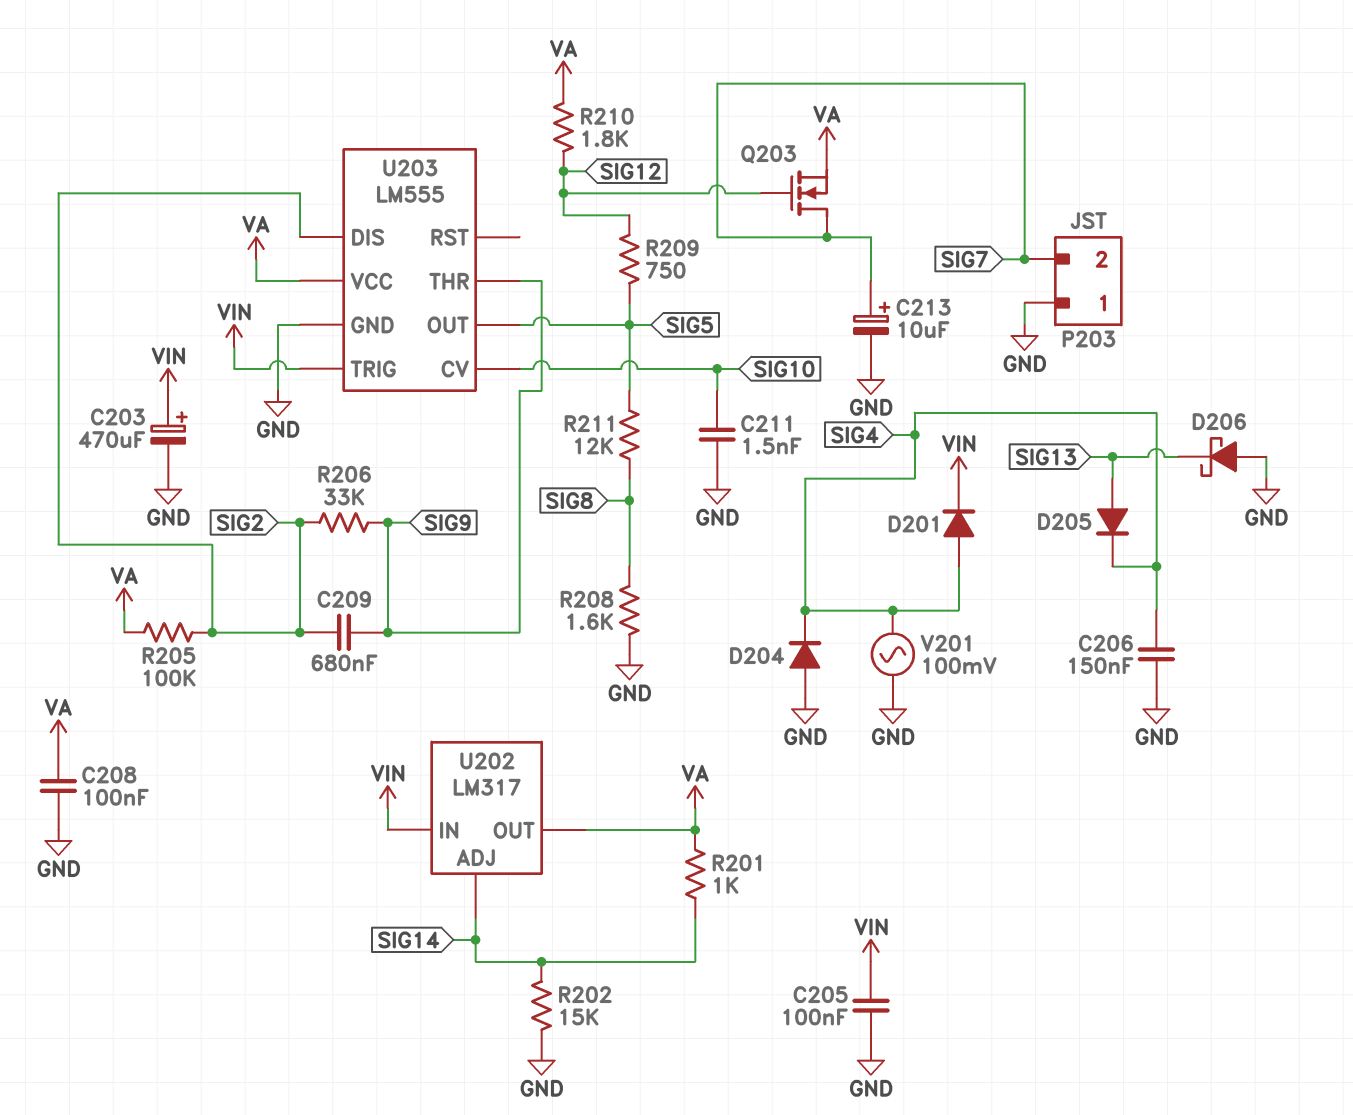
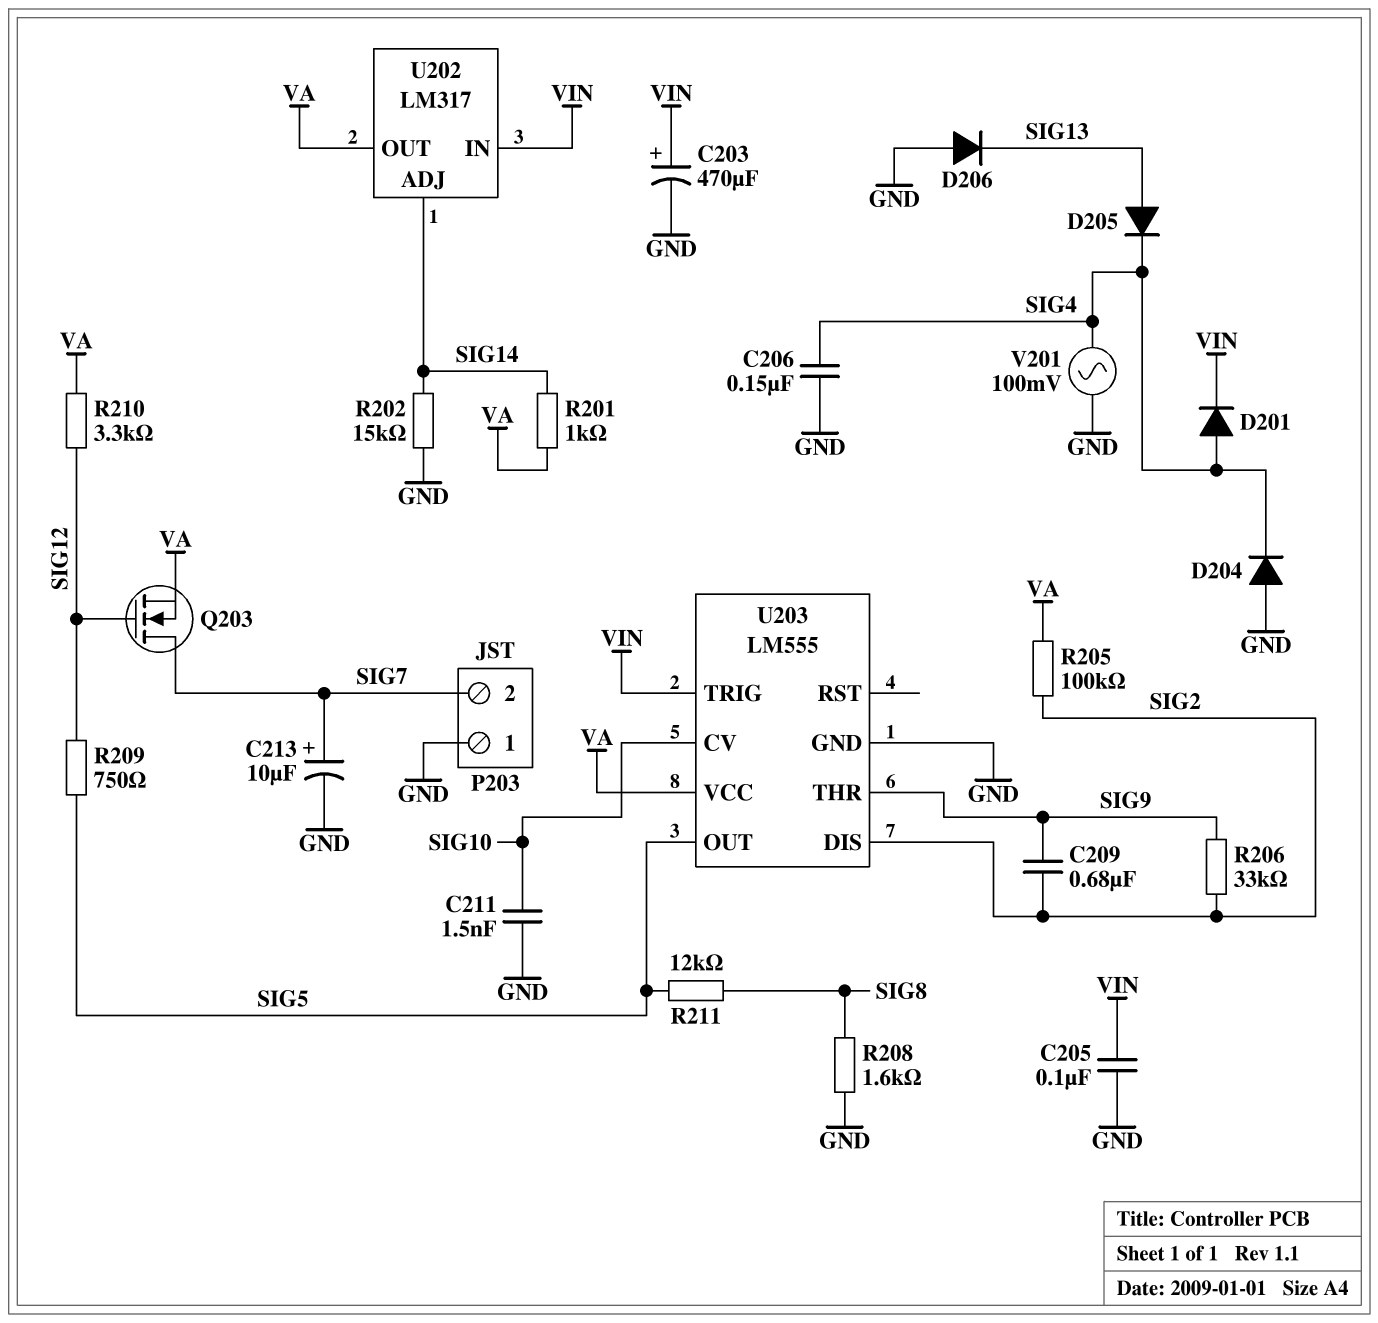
C208: 100nF (GND, VA) -> none
D206: schottky (A GND, K SIG13) -> diode (A GND, K SIG13)
R210: 1.8k (SIG12, VA) -> 3.3k (SIG12, VA)

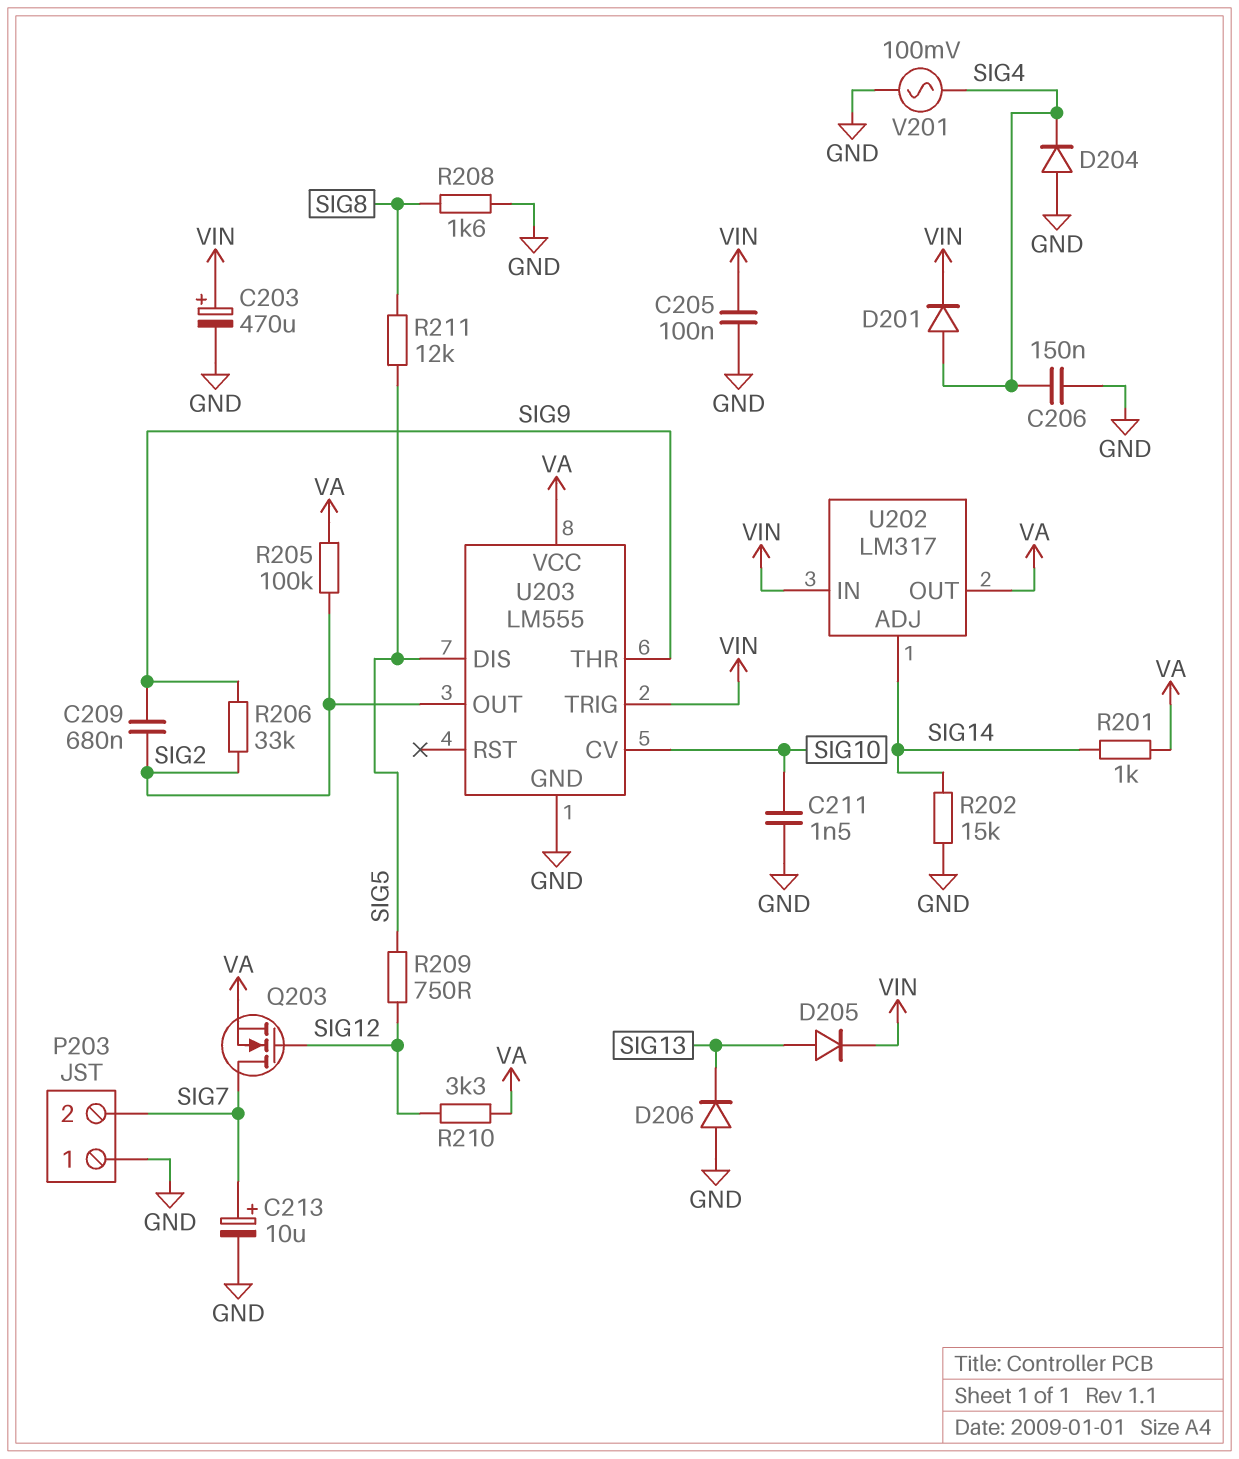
D205: diode (A SIG13, K SIG4) -> diode (A SIG13, K VIN)
U203 pin DIS: SIG2 -> SIG5
U203 pin OUT: SIG5 -> SIG2

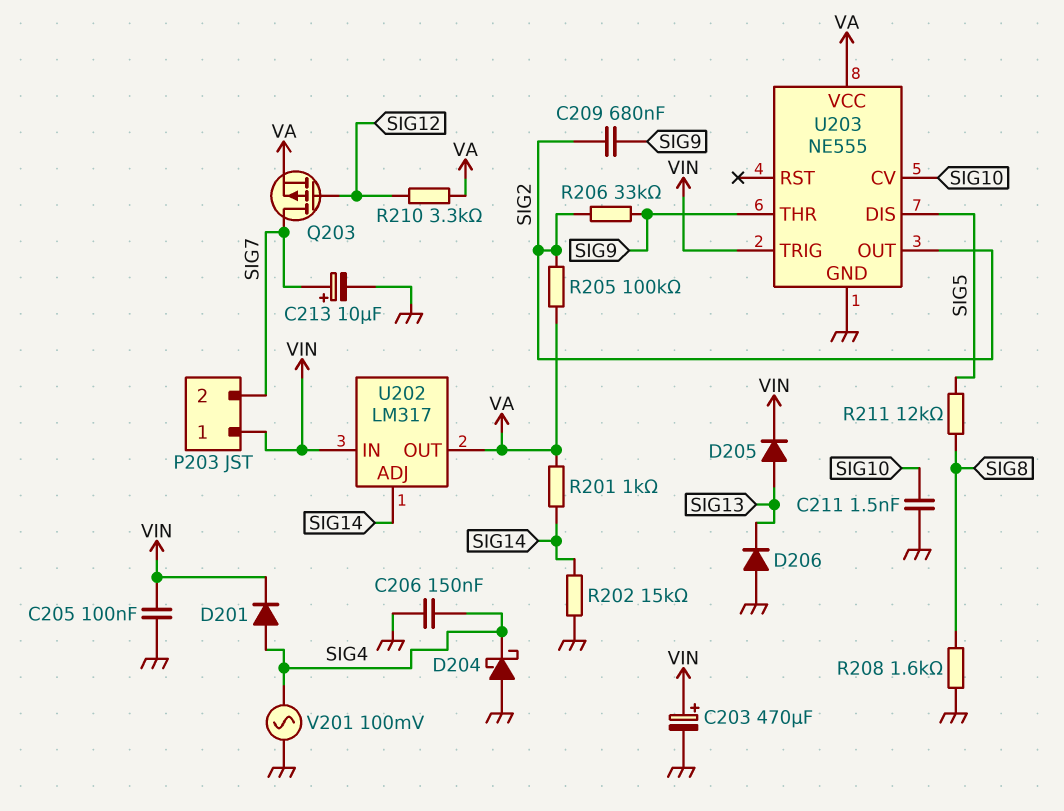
D204: diode (A GND, K SIG4) -> schottky (A GND, K SIG4)
P203 pin 1: GND -> VIN
Q203: NMOS (G SIG12, D SIG7, S VA) -> PMOS (G SIG12, D SIG7, S VA)
R209: 750 (SIG5, SIG12) -> none
U203: LM555 -> NE555

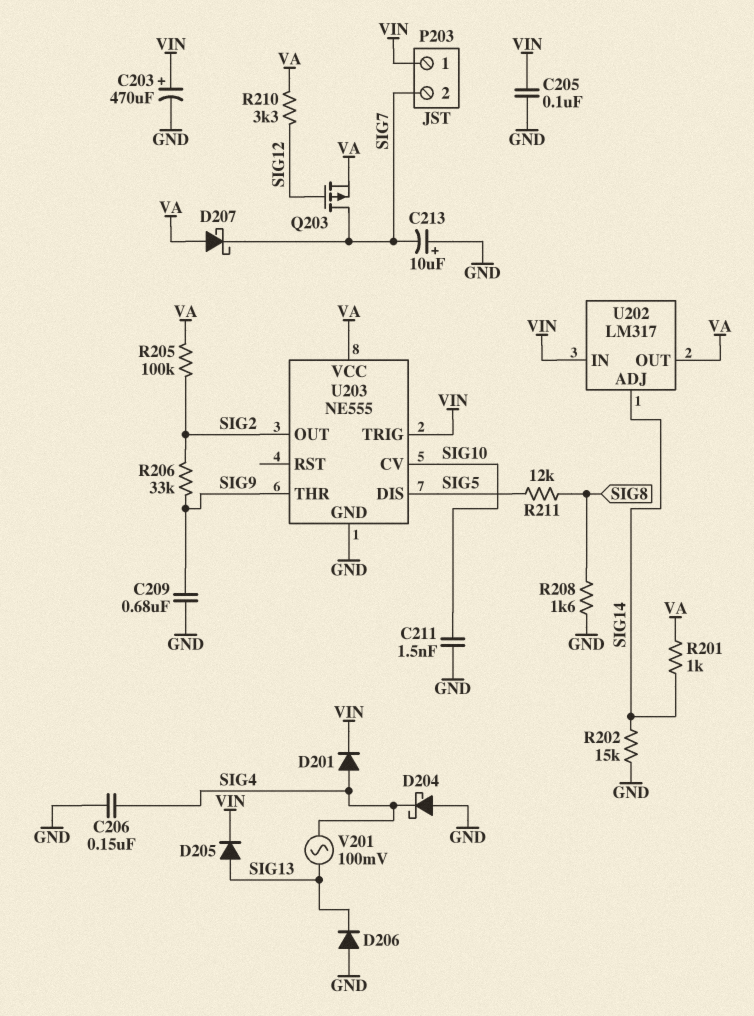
C209: 680nF (SIG2, SIG9) -> 680nF (GND, SIG9)
C213: 10uF (plus SIG7, minus GND) -> 10uF (plus GND, minus SIG7)
D207: none -> schottky (A VA, K SIG7)
V201: AC 100mV (GND, SIG4) -> AC 100mV (SIG4, SIG13)

